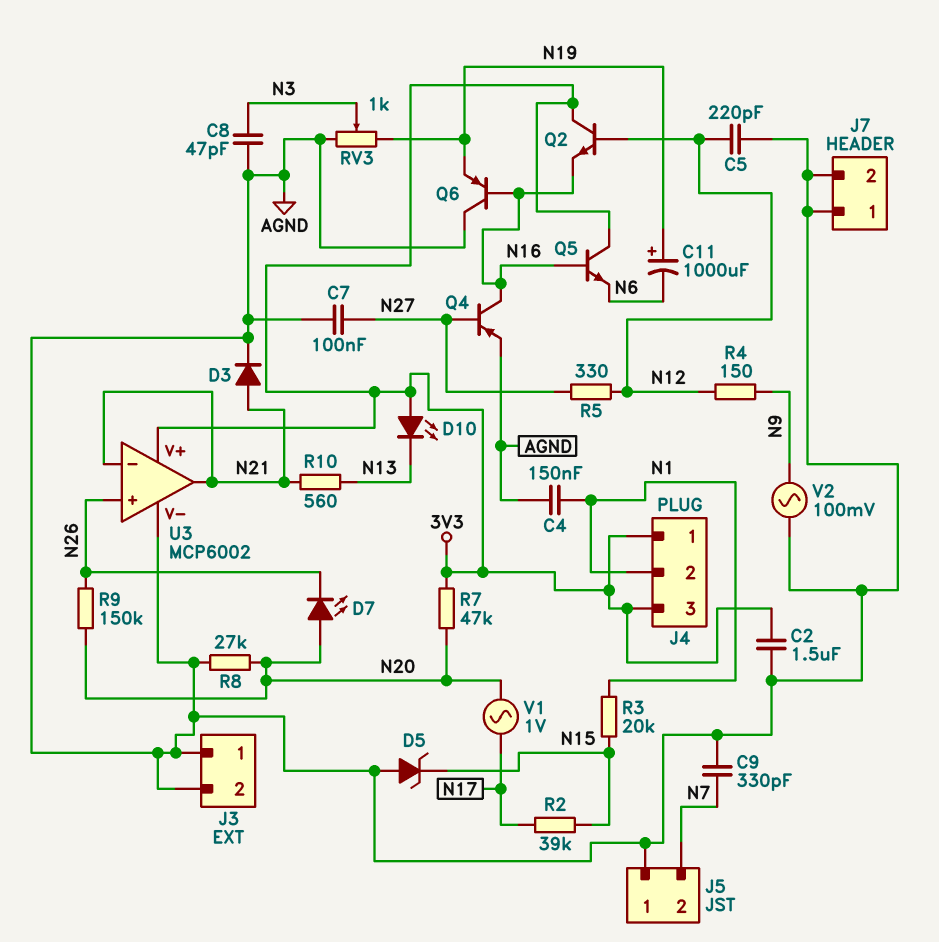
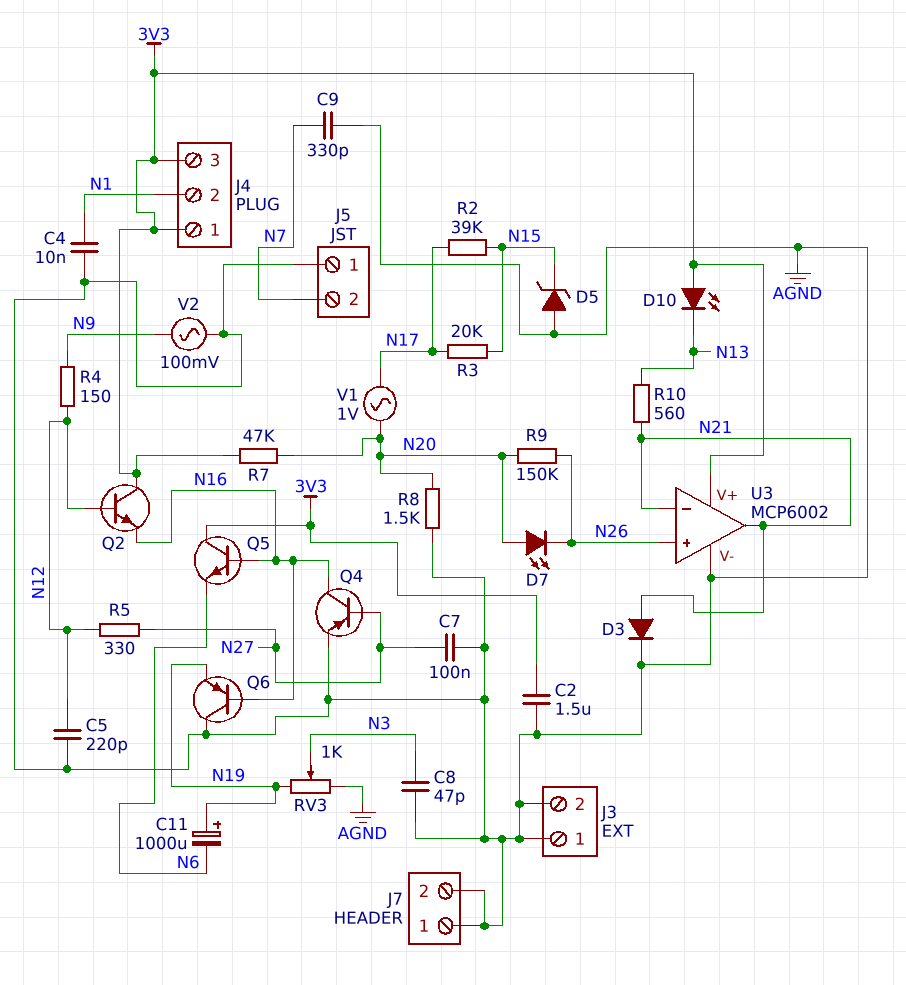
C4: 150nF (AGND, N1) -> 10nF (AGND, N1)
R3: 20k (N1, N15) -> 20k (N15, N17)
R8: 27k (AGND, N20) -> 1.5k (AGND, N20)

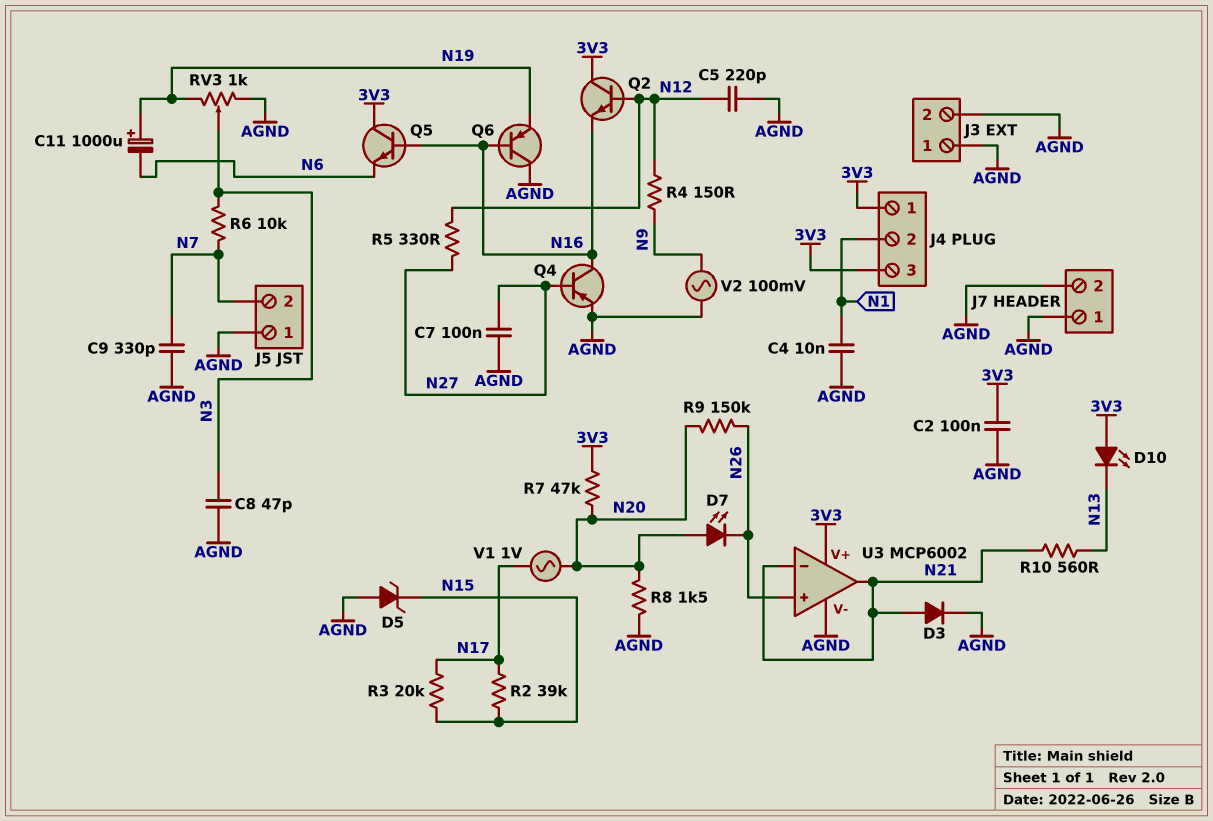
C2: 1.5uF (3V3, AGND) -> 100nF (3V3, AGND)
R6: none -> 10k (N3, N7)

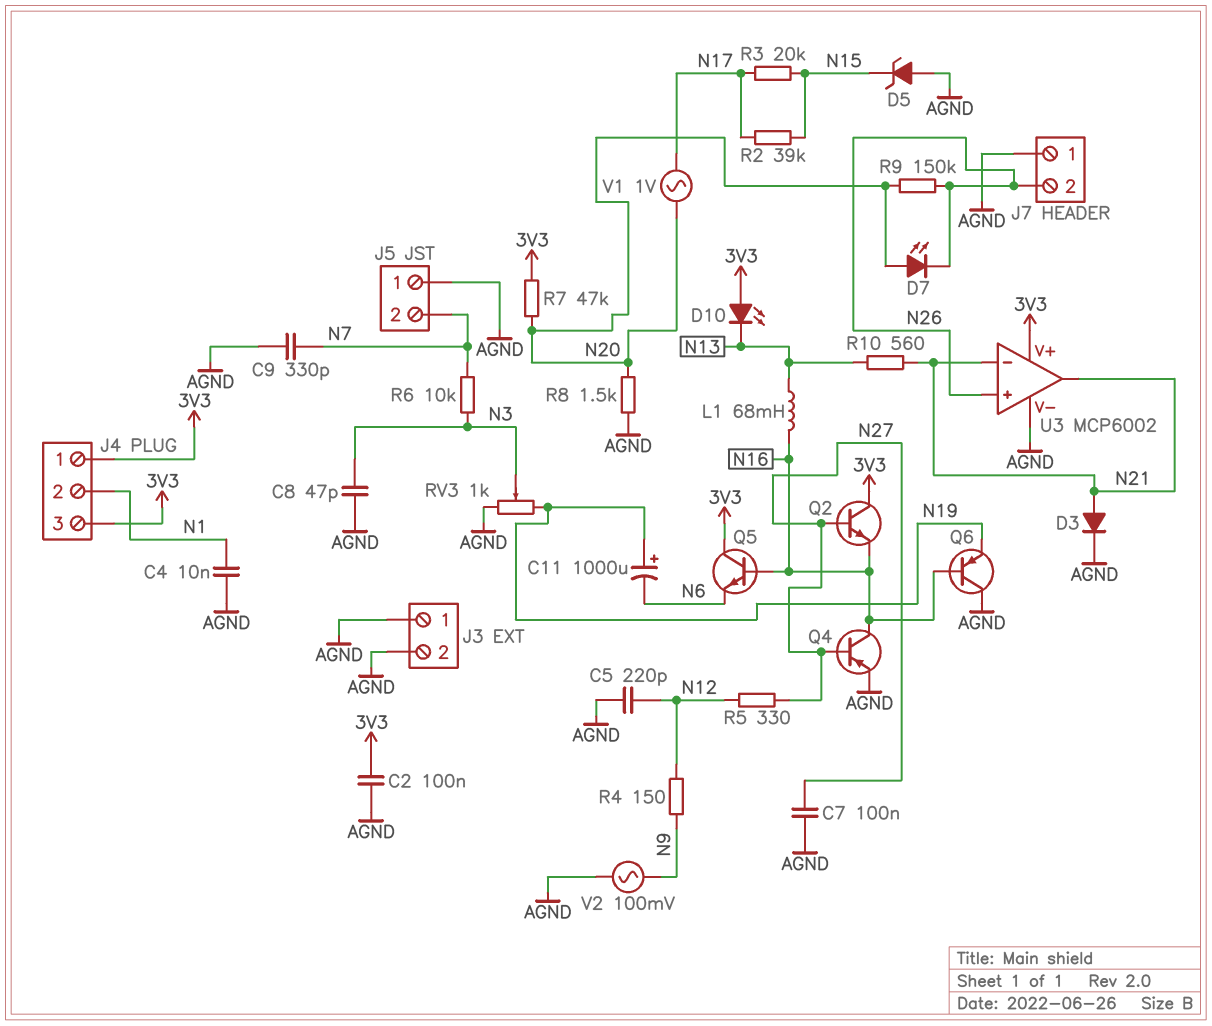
J7 pin 2: AGND -> N26
L1: none -> 68mH (N13, N16)
Q2: NPN (B N12, C 3V3, E N16) -> NPN (B N27, C 3V3, E N16)

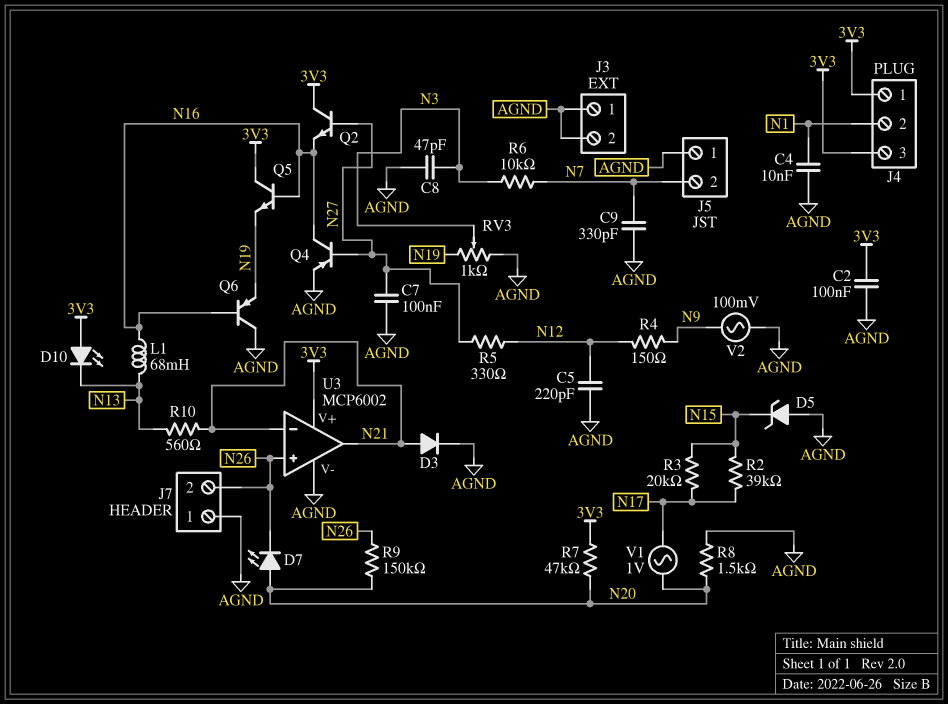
C11: 1000uF (plus N19, minus N6) -> none
Q5: NPN (B N16, C 3V3, E N6) -> NPN (B N16, C 3V3, E N19)

